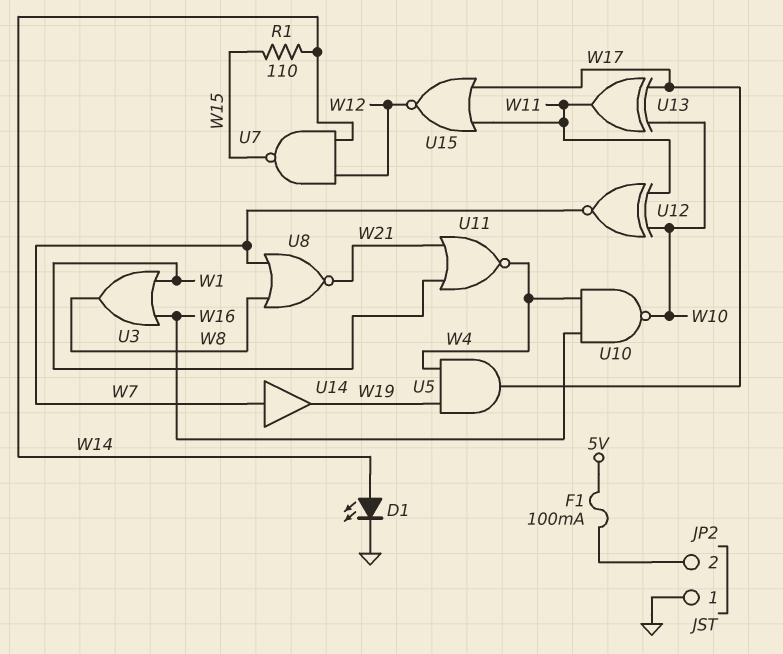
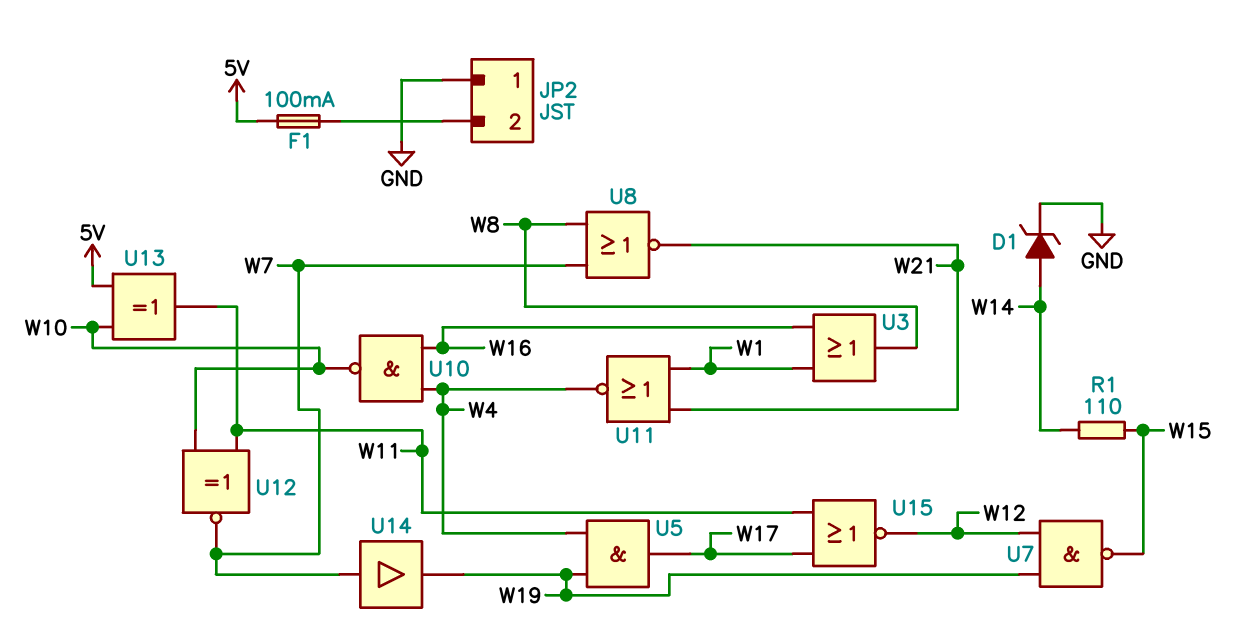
D1: LED (A W14, K GND) -> zener (A W14, K GND)
U7: NAND (in W12, in W14, out W15) -> NAND (in W12, in W19, out W15)
U13: XOR (in W10, in W17, out W11) -> XOR (in 5V, in W10, out W11)

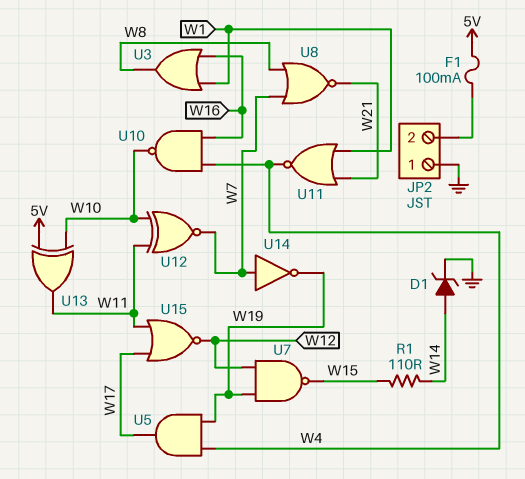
U14: buffer (in W7, out W19) -> NOT (in W7, out W19)

